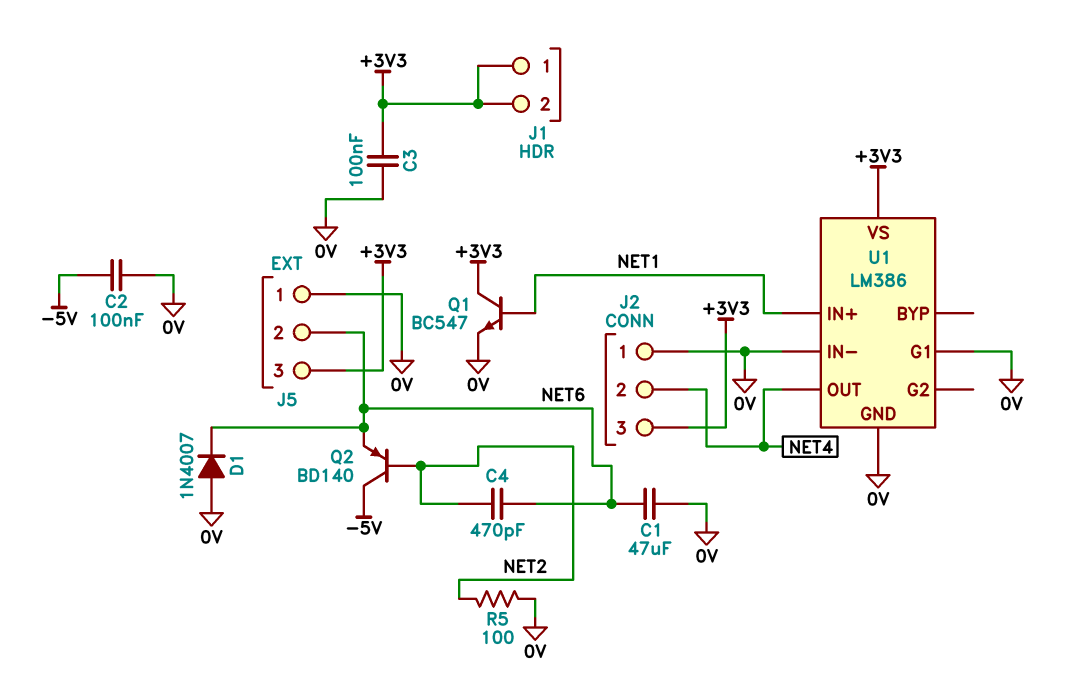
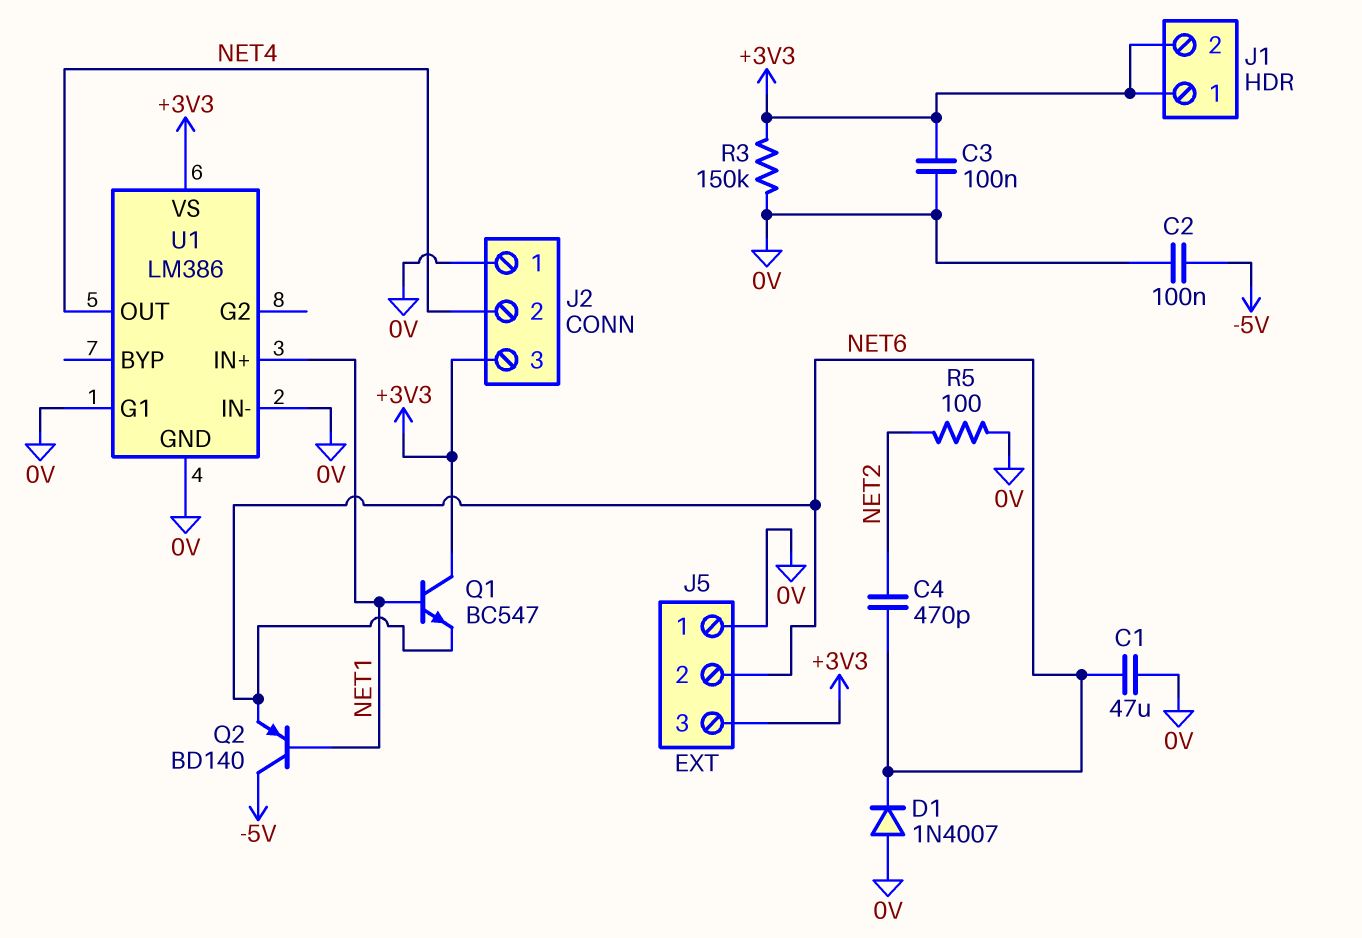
Q1: NPN BC547 (B NET1, C +3V3, E 0V) -> NPN BC547 (B NET1, C +3V3, E NET6)
Q2: PNP BD140 (B NET2, C -5V, E NET6) -> PNP BD140 (B NET1, C -5V, E NET6)
R3: none -> 150k (+3V3, 0V)

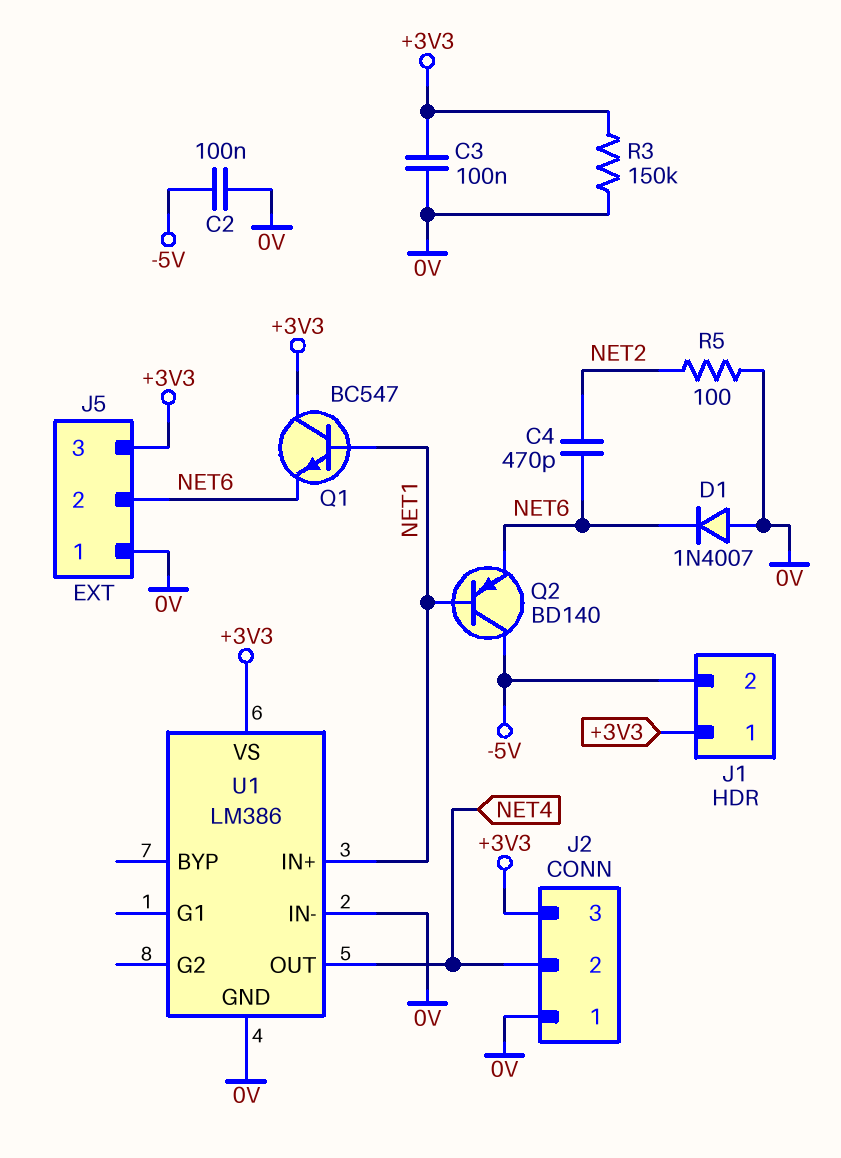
C1: 47uF (0V, NET6) -> none
J1 pin 2: +3V3 -> -5V
U1 pin G1: 0V -> none

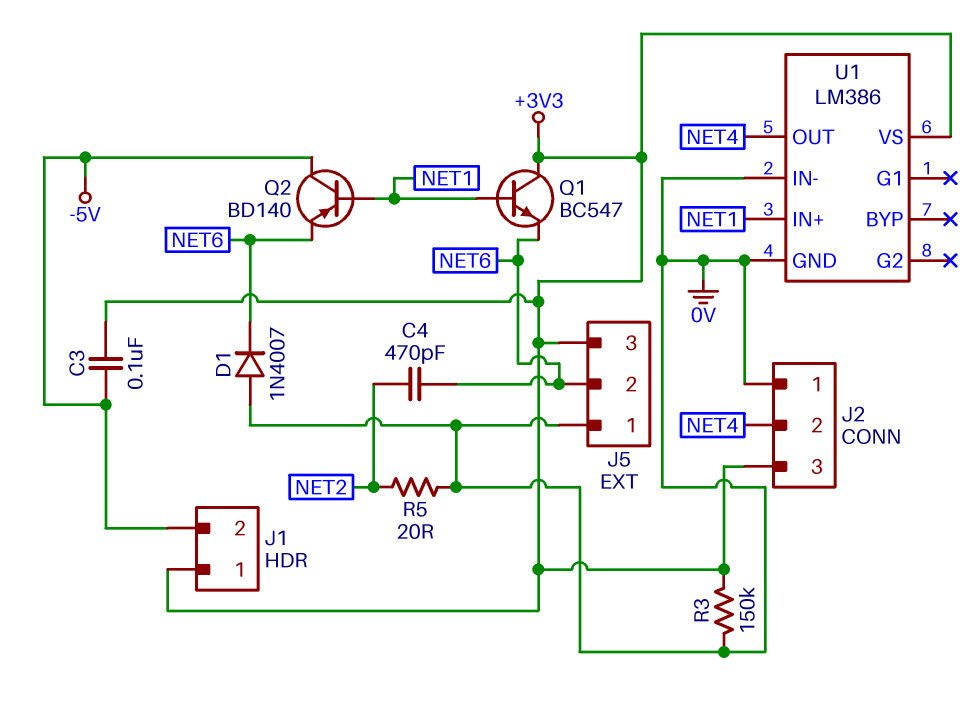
C2: 100nF (-5V, 0V) -> none
C3: 100nF (+3V3, 0V) -> 100nF (+3V3, -5V)
R5: 100 (0V, NET2) -> 20 (0V, NET2)

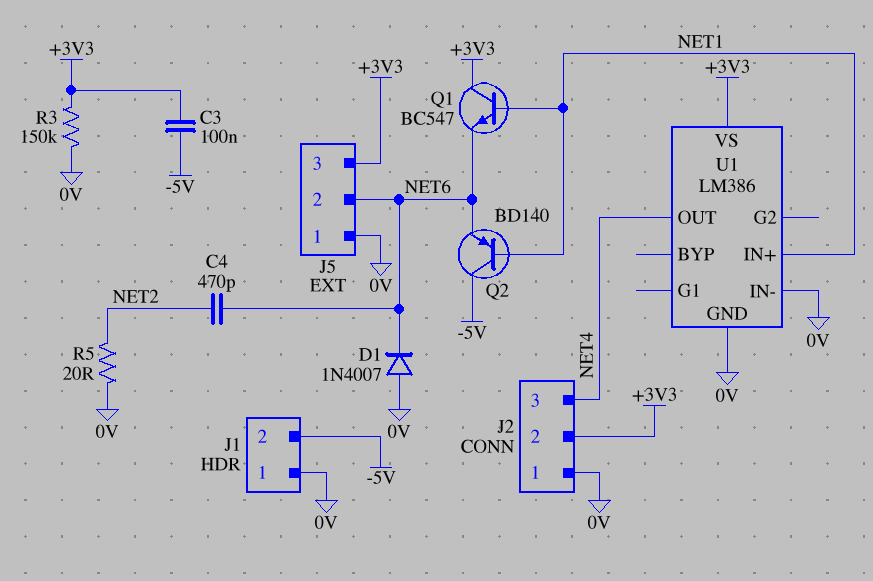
J1 pin 1: +3V3 -> 0V
J2 pin 2: NET4 -> +3V3
J2 pin 3: +3V3 -> NET4

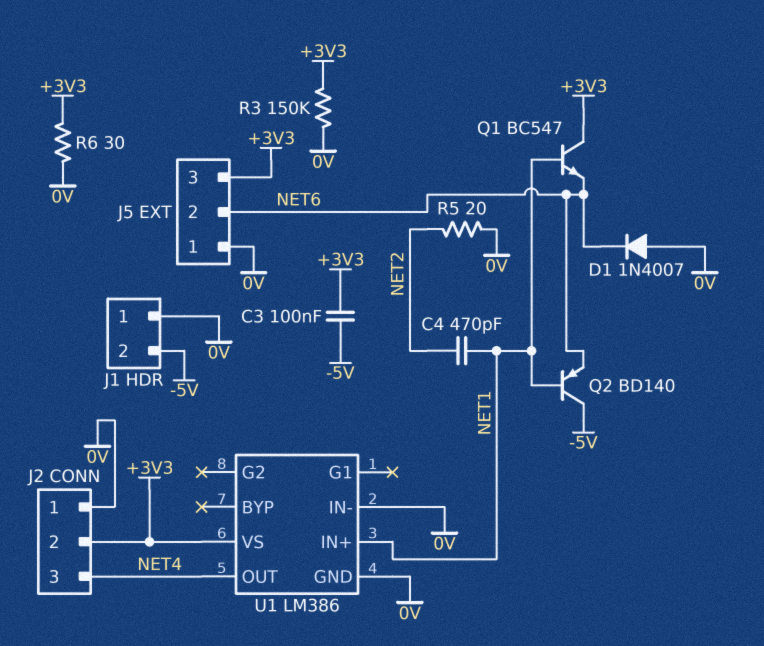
C4: 470pF (NET2, NET6) -> 470pF (NET1, NET2)
R6: none -> 30 (+3V3, 0V)

